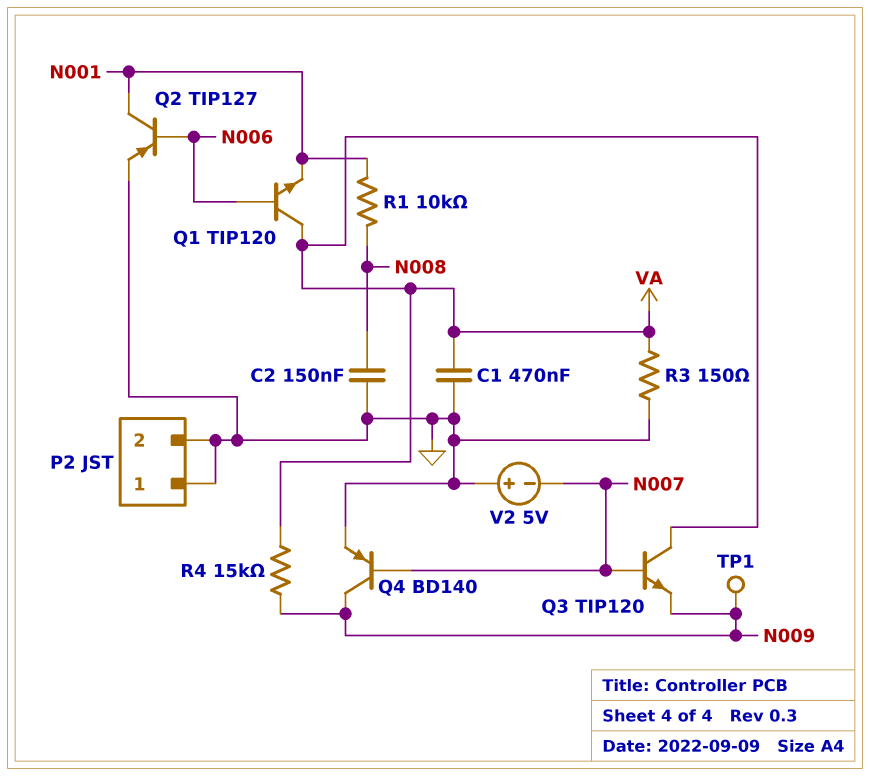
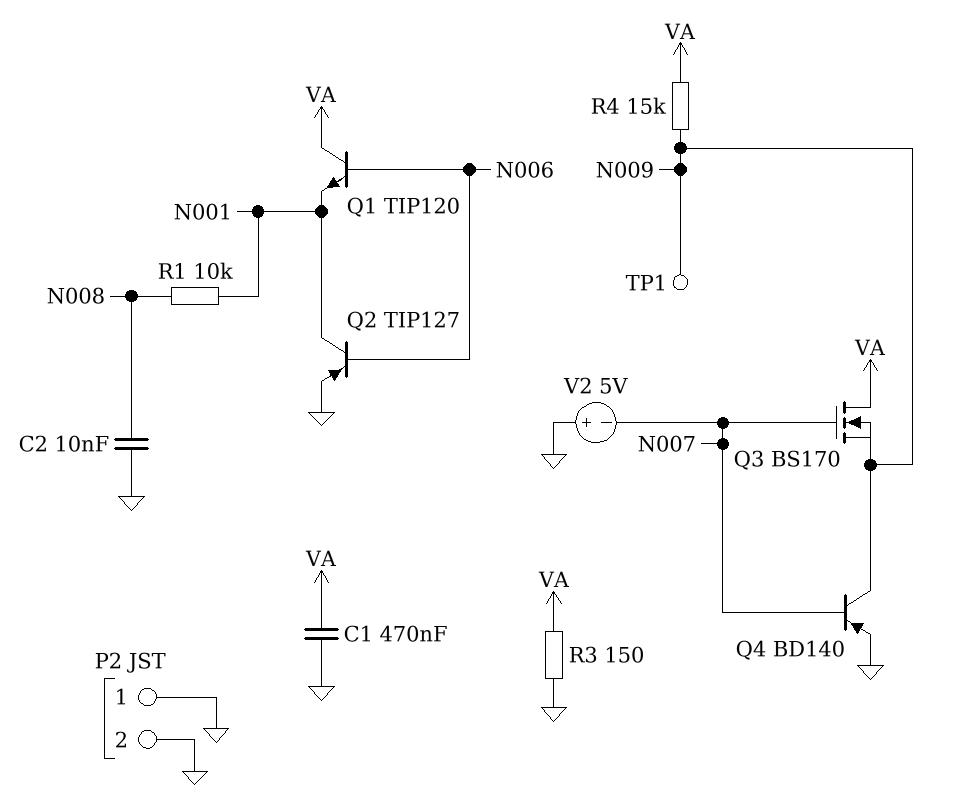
C2: 150nF (GND, N008) -> 10nF (GND, N008)
Q3: NPN TIP120 (B N007, C VA, E N009) -> NMOS BS170 (G N007, D VA, S N009)

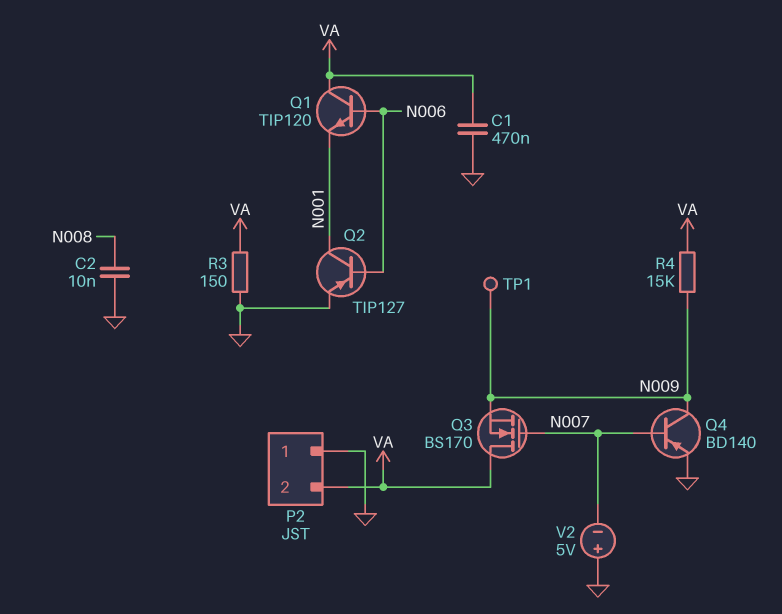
P2 pin 2: GND -> VA
R1: 10k (N001, N008) -> none

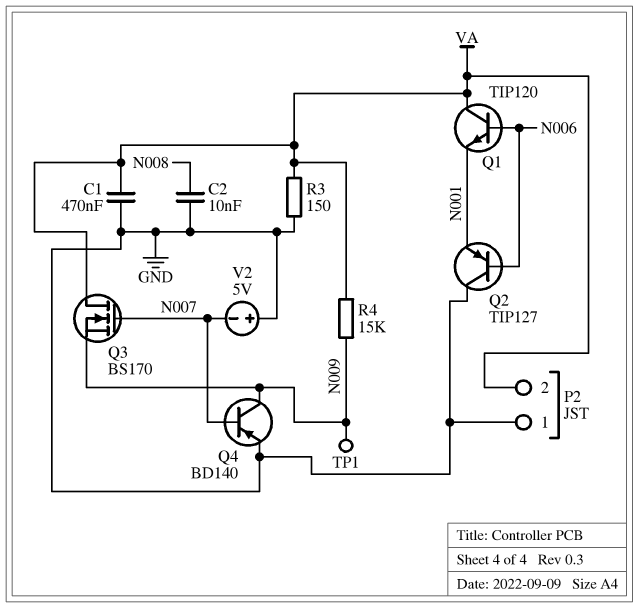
Q2: PNP TIP127 (B N006, C N001, E GND) -> PNP TIP127 (B N006, C GND, E N001)

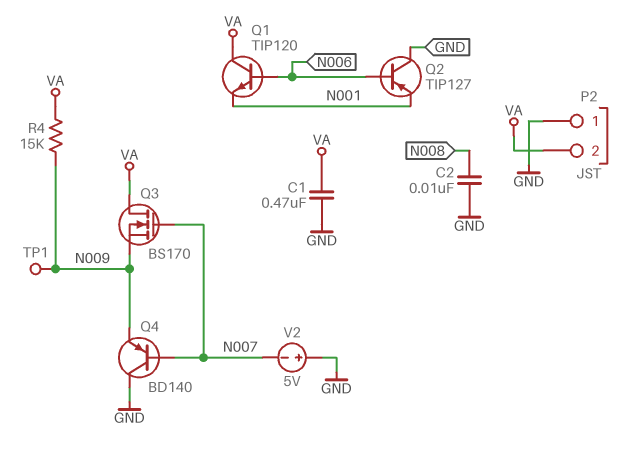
Q4: PNP BD140 (B N007, C N009, E GND) -> PNP BD140 (B N007, C GND, E N009)
R3: 150 (GND, VA) -> none

